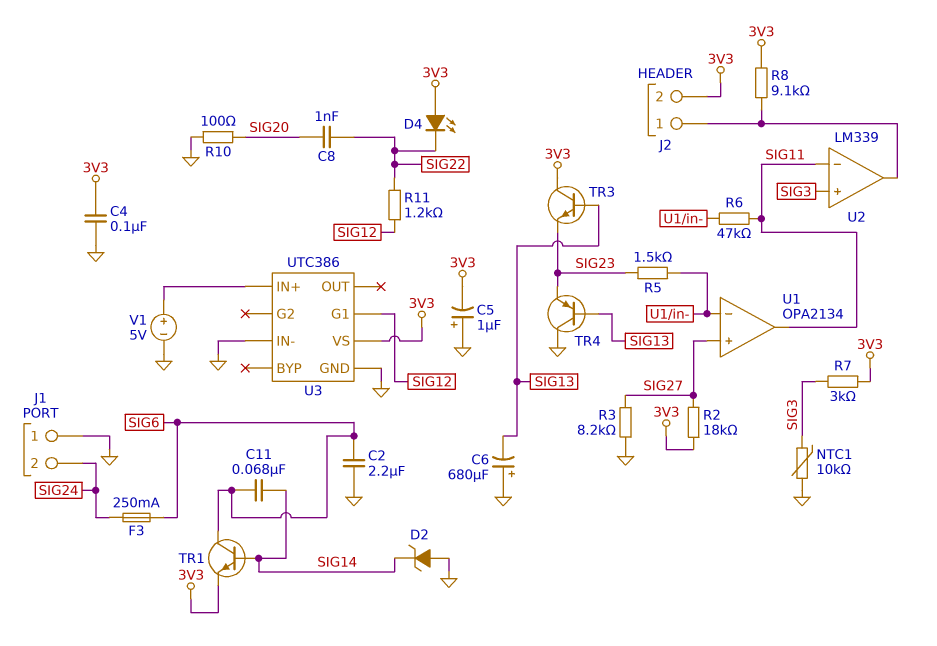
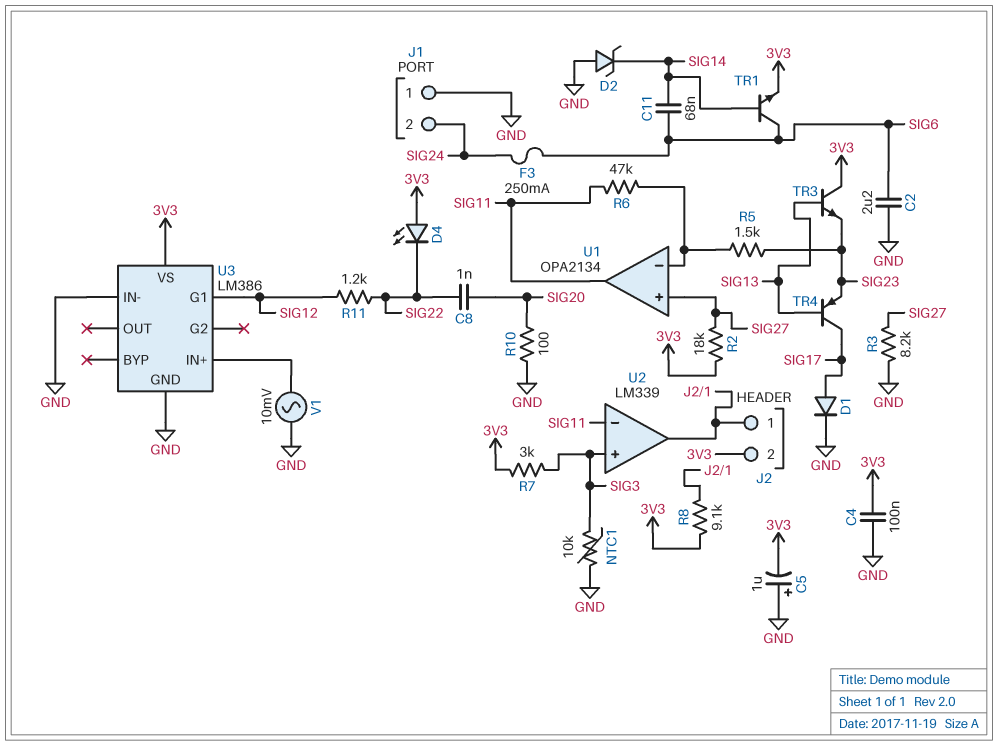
C6: 680uF (plus GND, minus SIG13) -> none
D1: none -> diode (A SIG17, K GND)
TR4: PNP (B SIG13, C GND, E SIG23) -> PNP (B SIG13, C SIG17, E SIG23)
U3: UTC386 -> LM386
V1: 5V (plus U3/IN+, minus GND) -> AC 10mV (GND, U3/IN+)

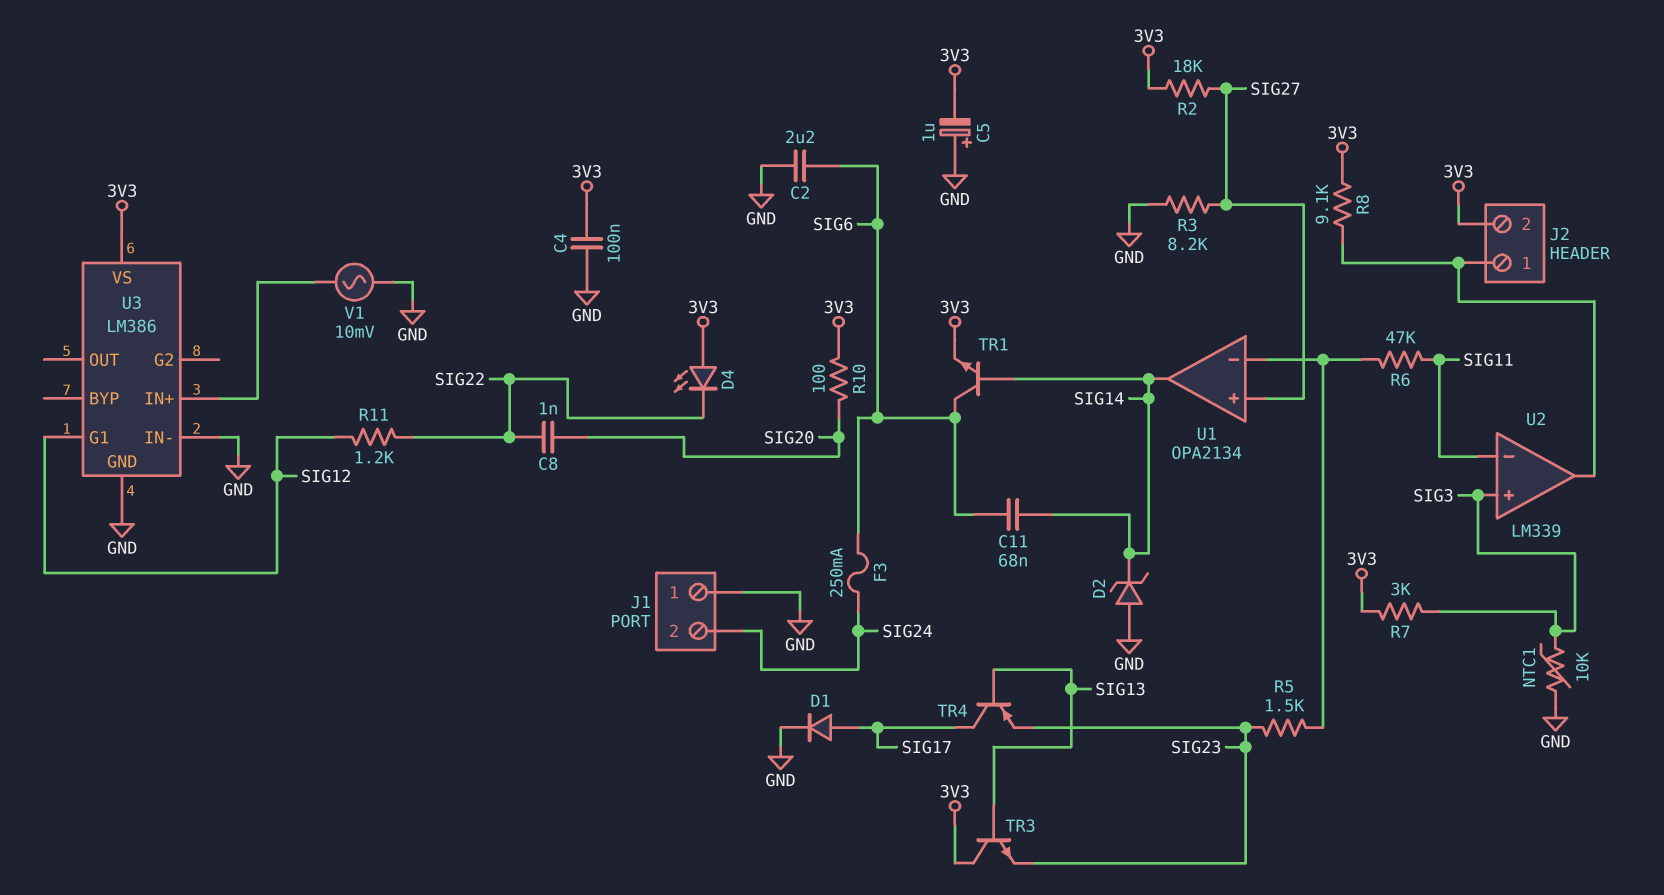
R10: 100 (GND, SIG20) -> 100 (3V3, SIG20)
U1 pin out: SIG11 -> SIG14

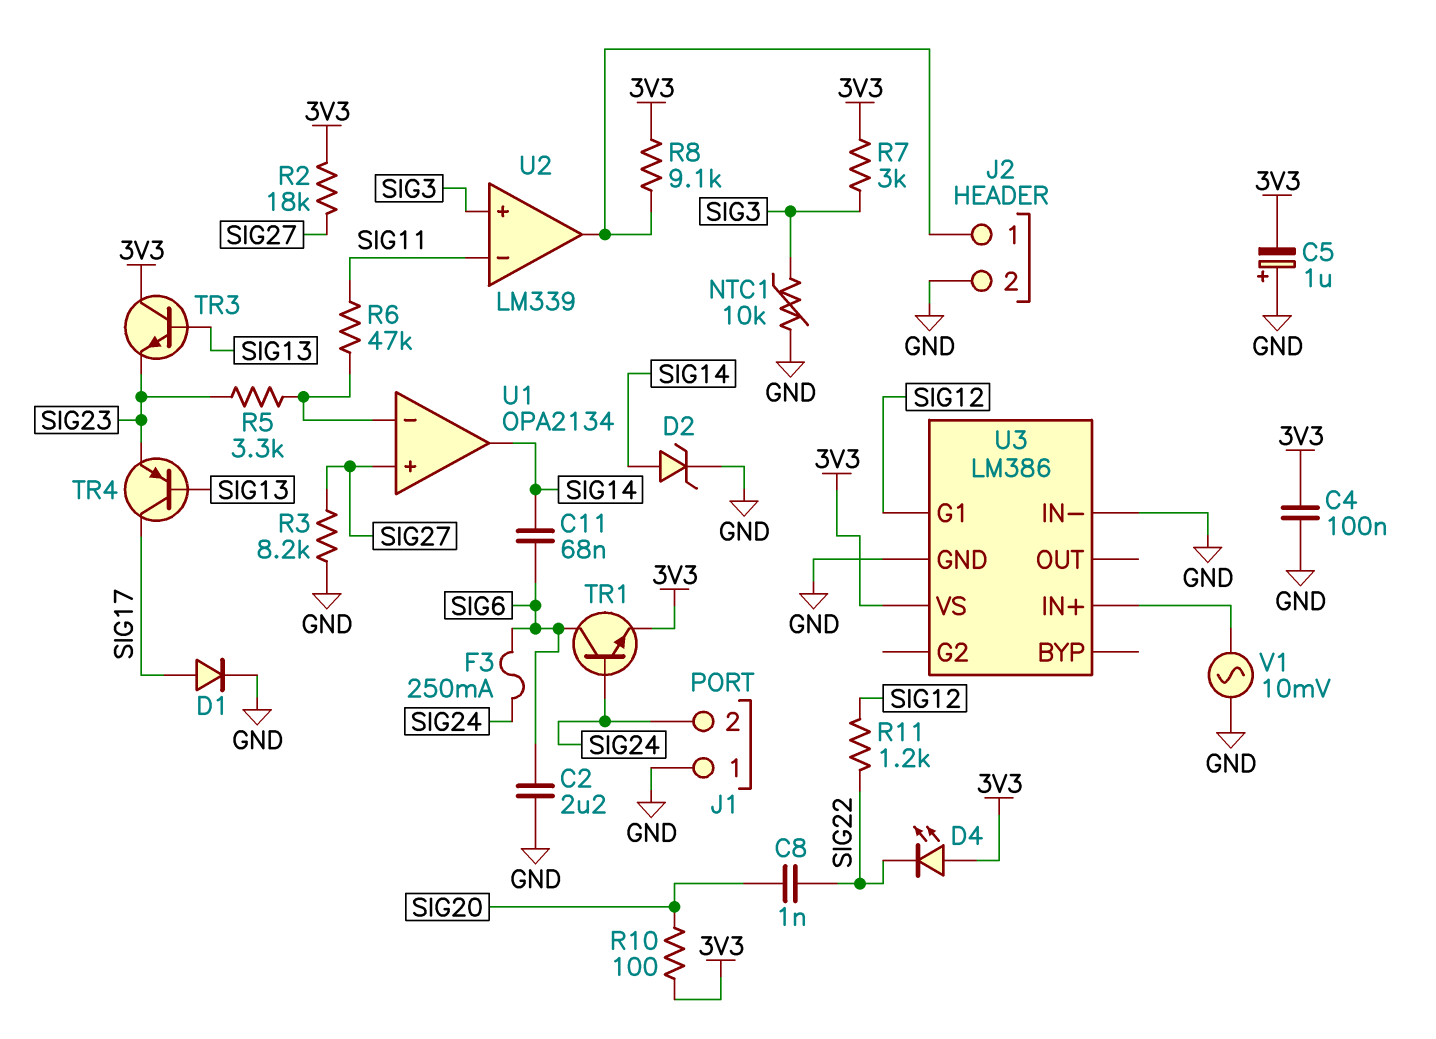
D2: zener (A GND, K SIG14) -> zener (A SIG14, K GND)
J2 pin 2: 3V3 -> GND
R5: 1.5k (SIG23, U1/in-) -> 3.3k (SIG23, U1/in-)
TR1: NPN (B SIG14, C SIG6, E 3V3) -> NPN (B SIG24, C SIG6, E 3V3)

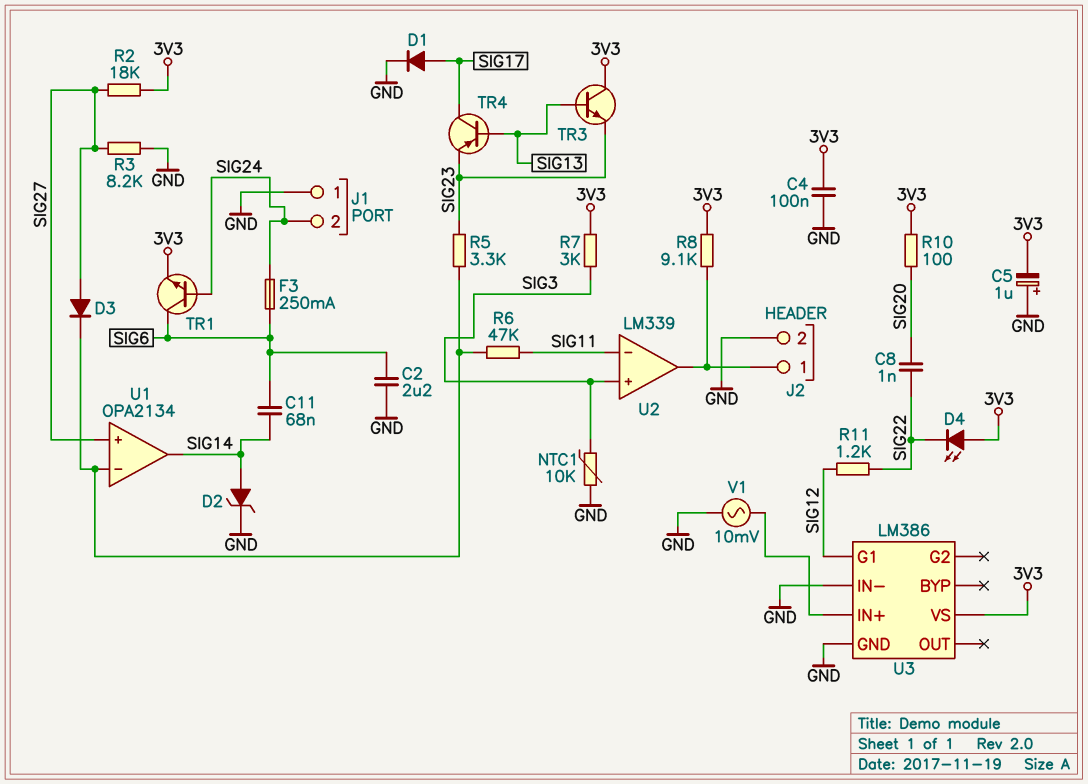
D3: none -> diode (A SIG27, K U1/in-)

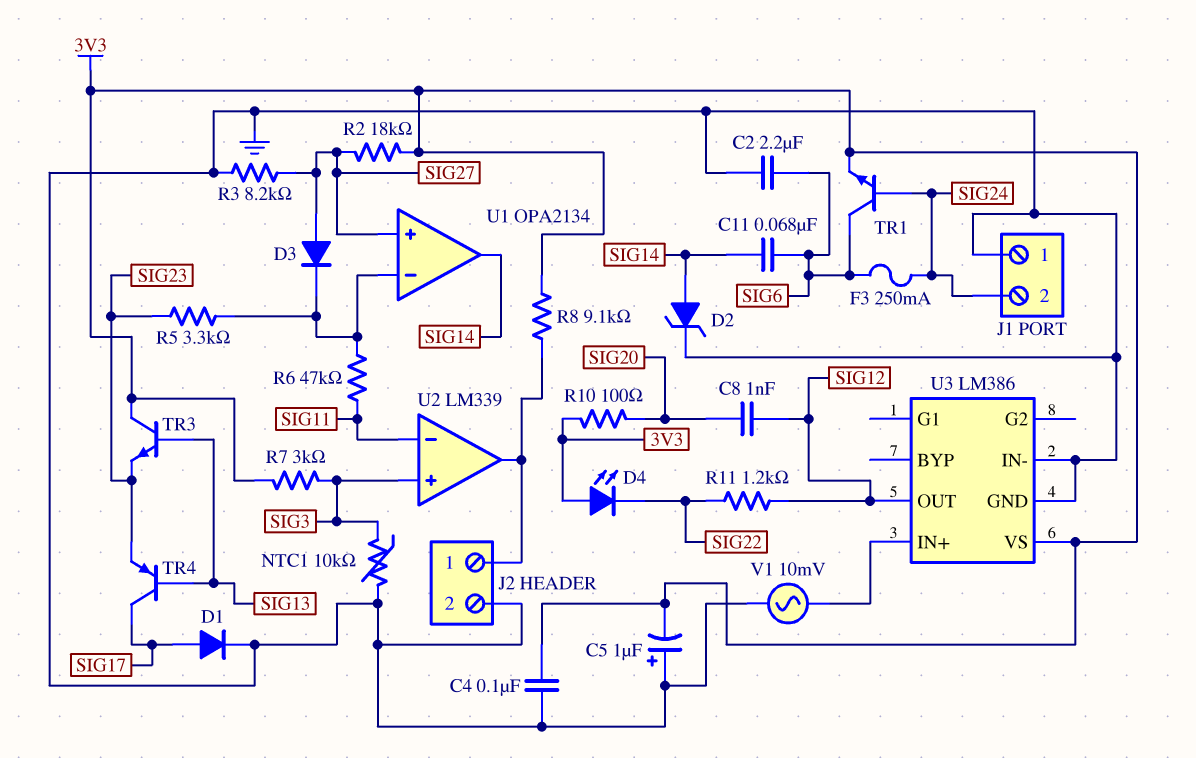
C8: 1nF (SIG20, SIG22) -> 1nF (SIG12, SIG20)
U3 pin G1: SIG12 -> none
U3 pin OUT: none -> SIG12

